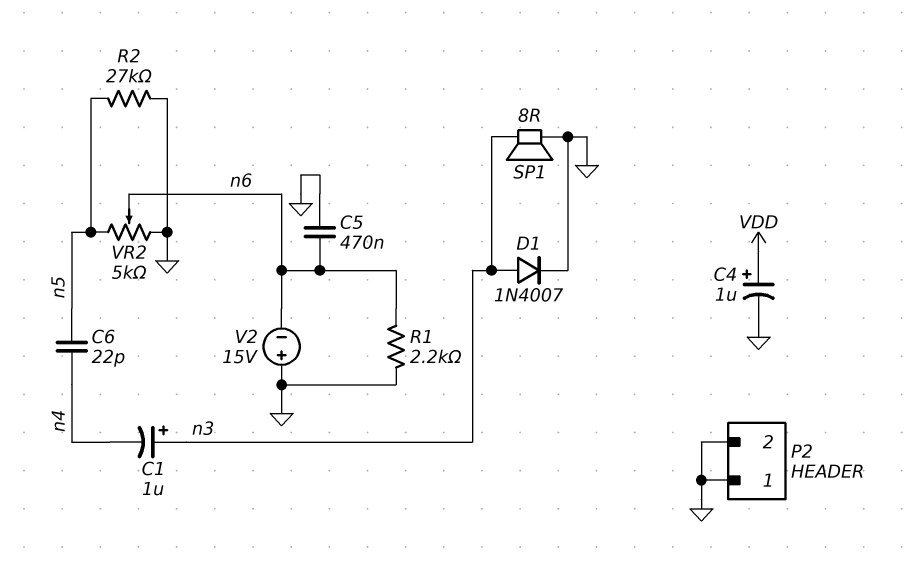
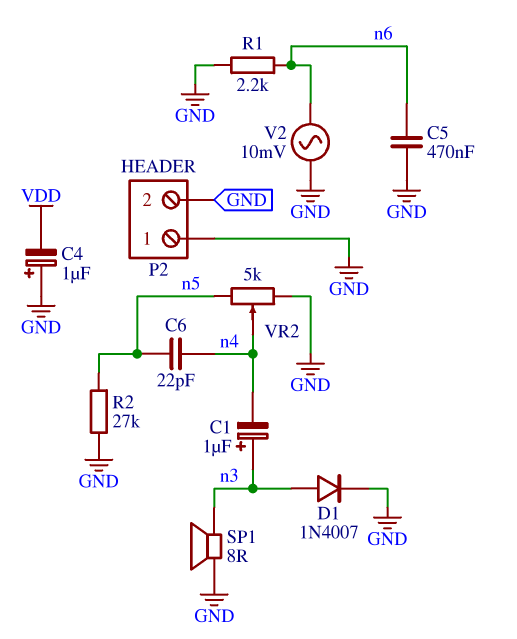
C4: 1uF (plus VDD, minus GND) -> 1uF (plus GND, minus VDD)
V2: 15V (plus GND, minus n6) -> AC 10mV (GND, n6)
VR2: 5k (GND, n5, wiper n6) -> 5k (GND, n5, wiper n4)

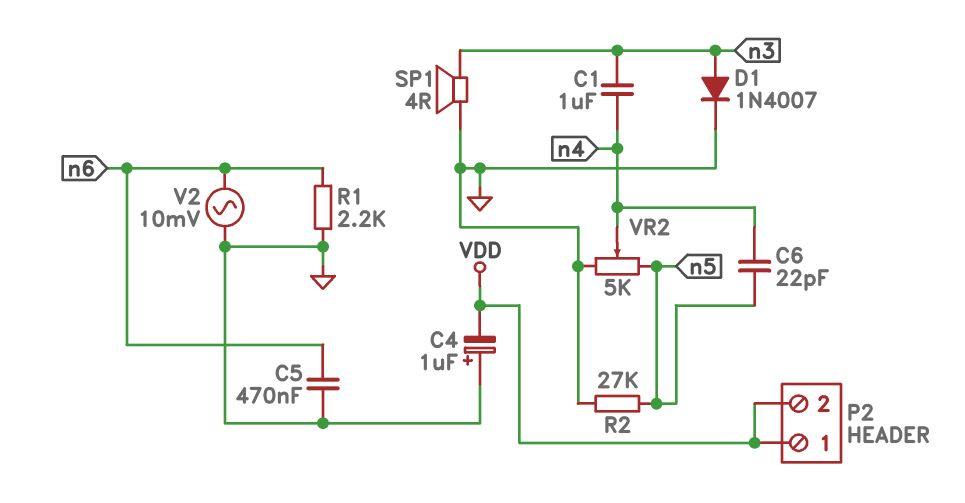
C1: 1uF (plus n3, minus n4) -> 1uF (n3, n4)
P2 pin 1: GND -> VDD
P2 pin 2: GND -> VDD
SP1: speaker 8R (GND, n3) -> speaker 4R (GND, n3)

